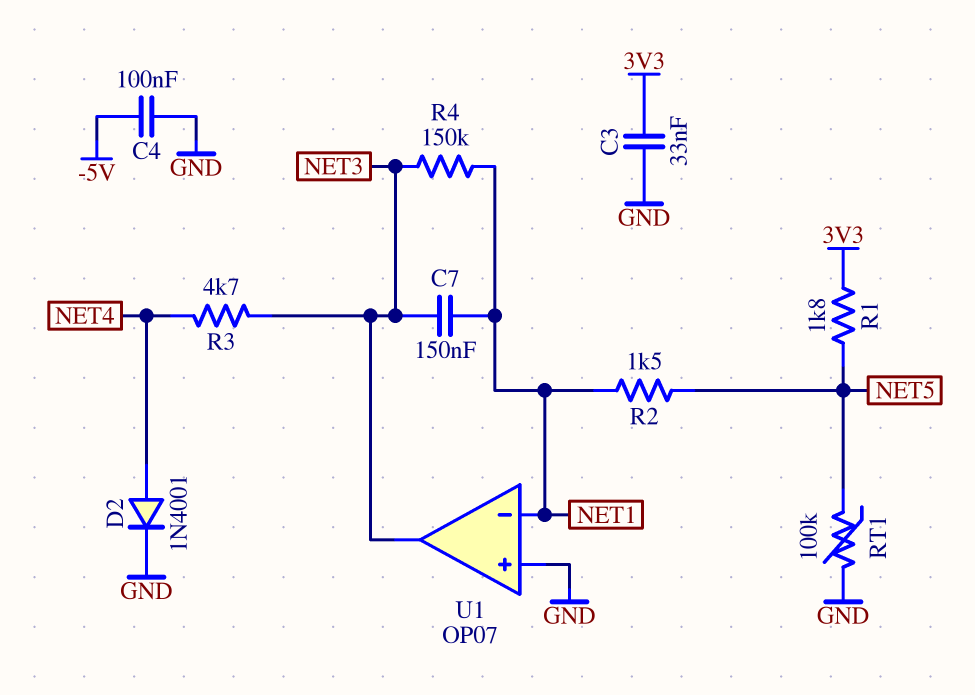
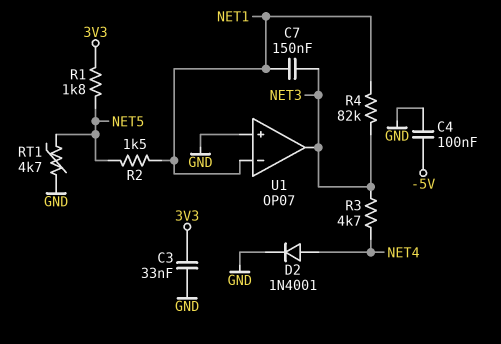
R4: 150k (NET1, NET3) -> 82k (NET1, NET3)
RT1: 100k (GND, NET5) -> 4.7k (GND, NET5)

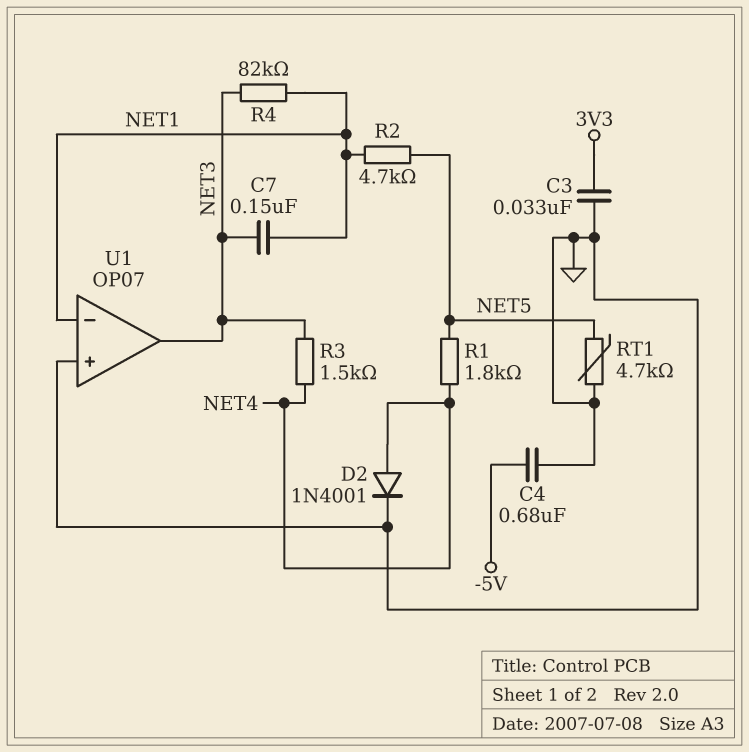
C4: 100nF (-5V, GND) -> 680nF (-5V, GND)
R1: 1.8k (3V3, NET5) -> 1.8k (NET4, NET5)
R2: 1.5k (NET1, NET5) -> 4.7k (NET1, NET5)
R3: 4.7k (NET3, NET4) -> 1.5k (NET3, NET4)

